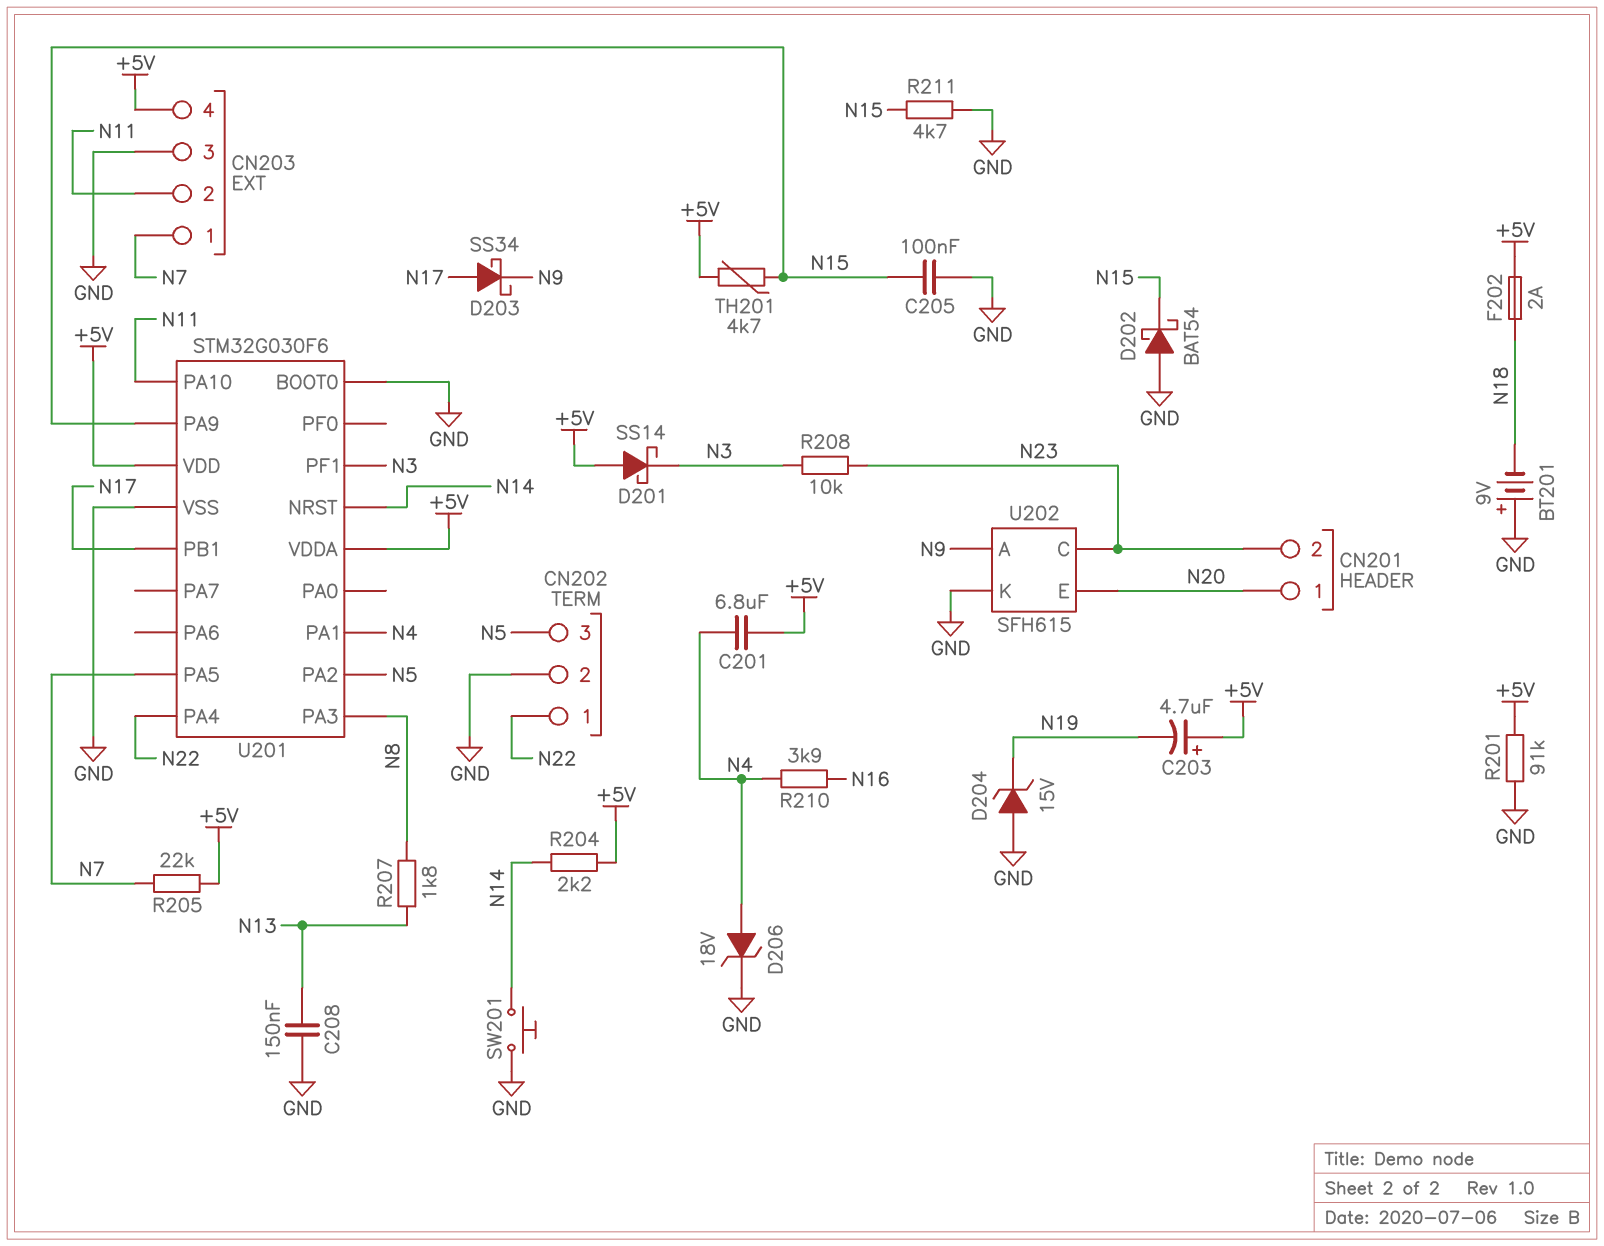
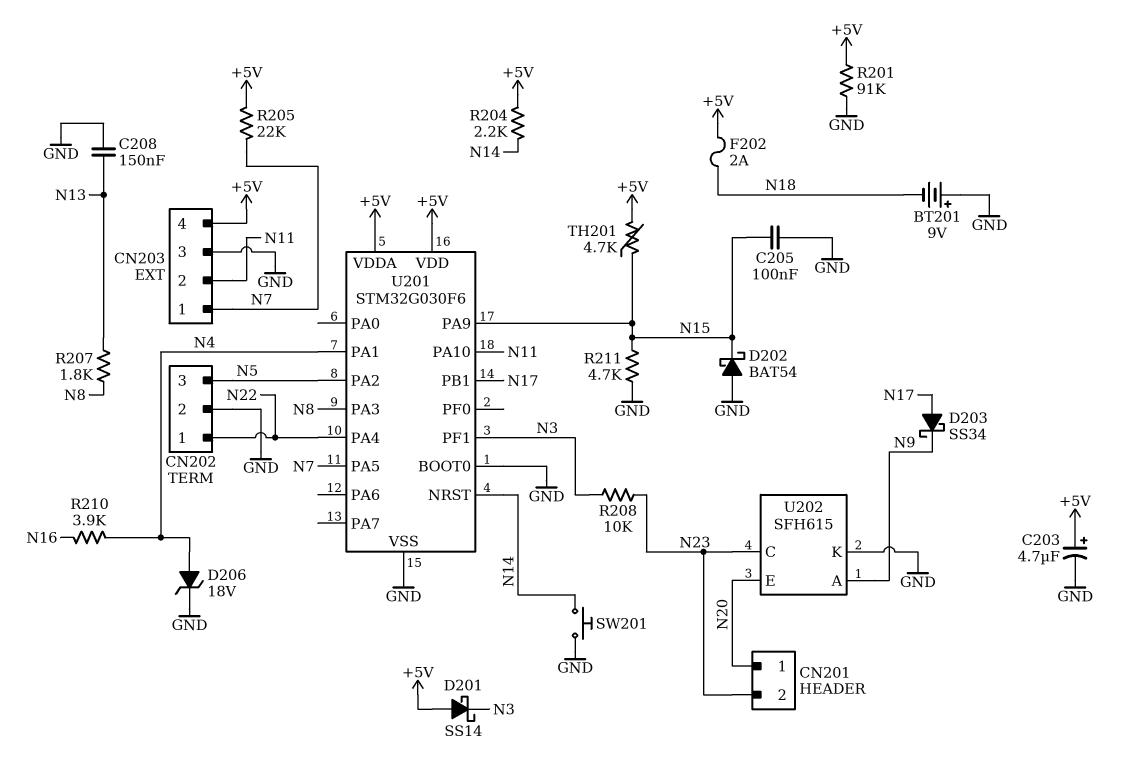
C201: 6.8uF (+5V, N4) -> none
C203: 4.7uF (plus +5V, minus N19) -> 4.7uF (plus +5V, minus GND)
D204: zener 15V (A GND, K N19) -> none

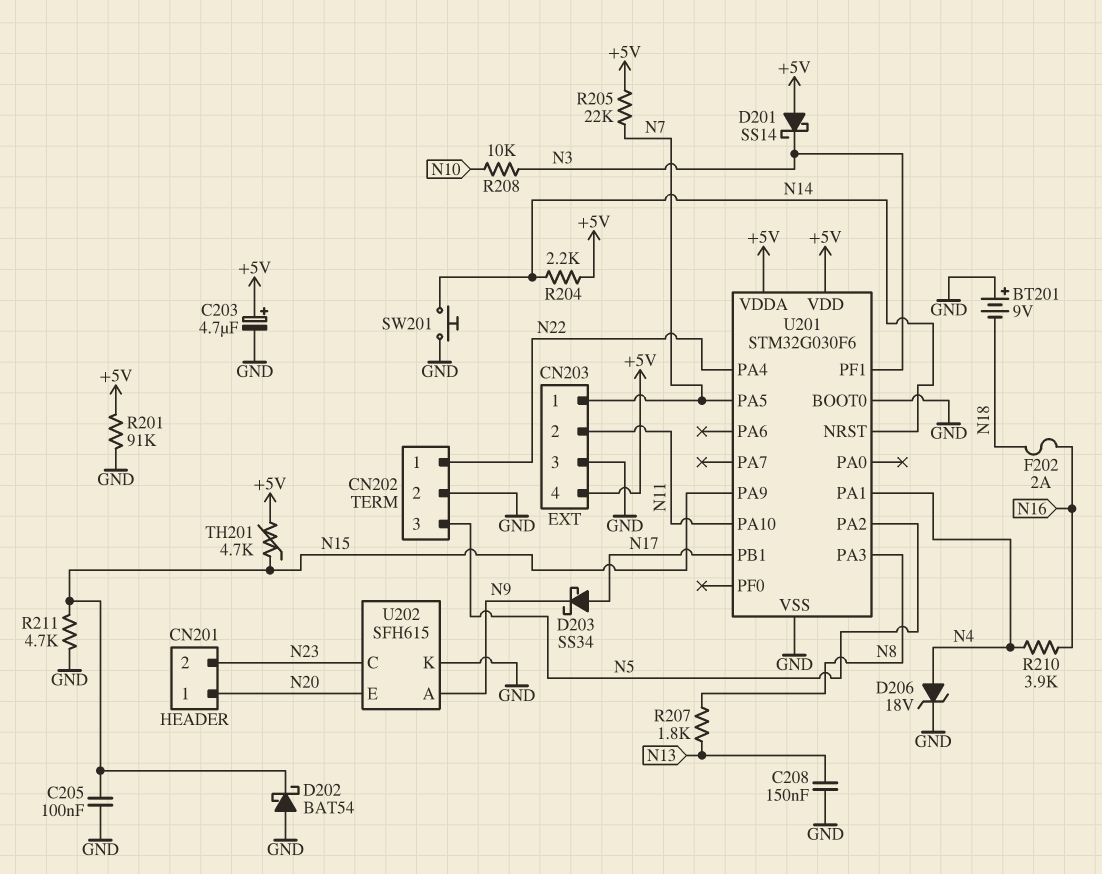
F202: 2A (+5V, N18) -> 2A (N16, N18)
R208: 10k (N3, N23) -> 10k (N3, N10)

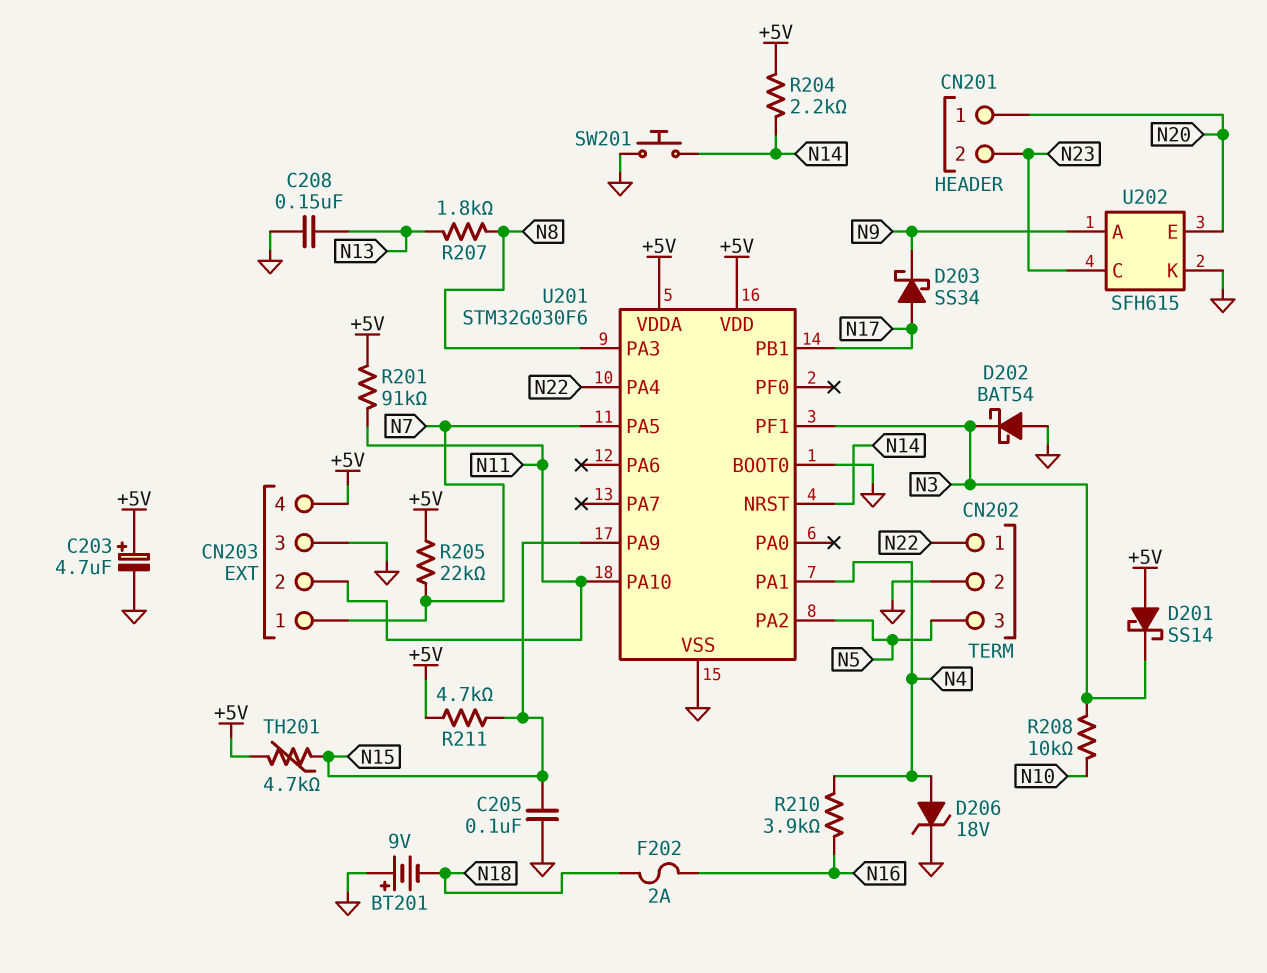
D202: schottky BAT54 (A GND, K N15) -> schottky BAT54 (A GND, K N3)
R201: 91k (+5V, GND) -> 91k (+5V, N11)
R211: 4.7k (GND, N15) -> 4.7k (+5V, N15)

